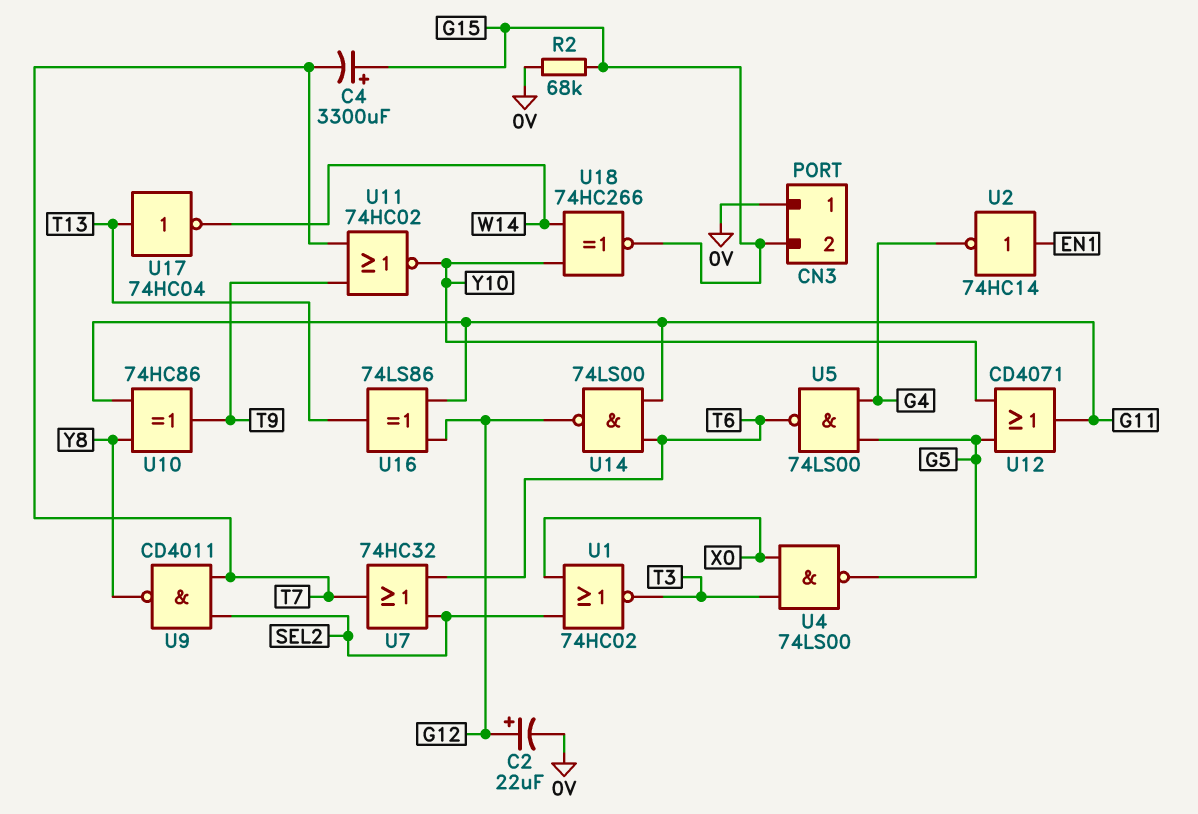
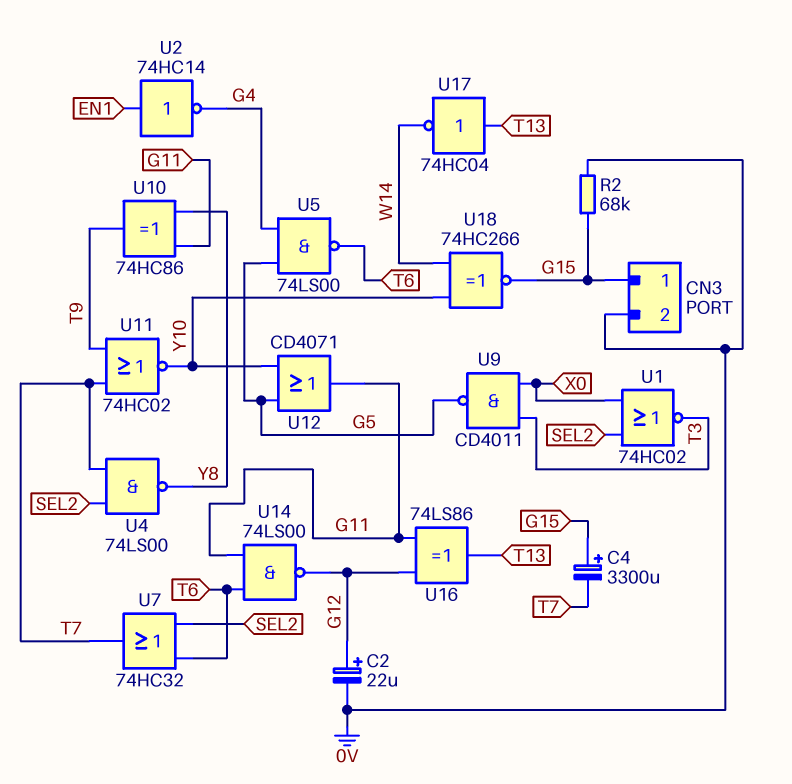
CN3 pin 1: 0V -> G15
CN3 pin 2: G15 -> 0V
U4: NAND 74LS00 (in T3, in X0, out G5) -> NAND 74LS00 (in SEL2, in T7, out Y8)
U9: NAND CD4011 (in SEL2, in T7, out Y8) -> NAND CD4011 (in T3, in X0, out G5)

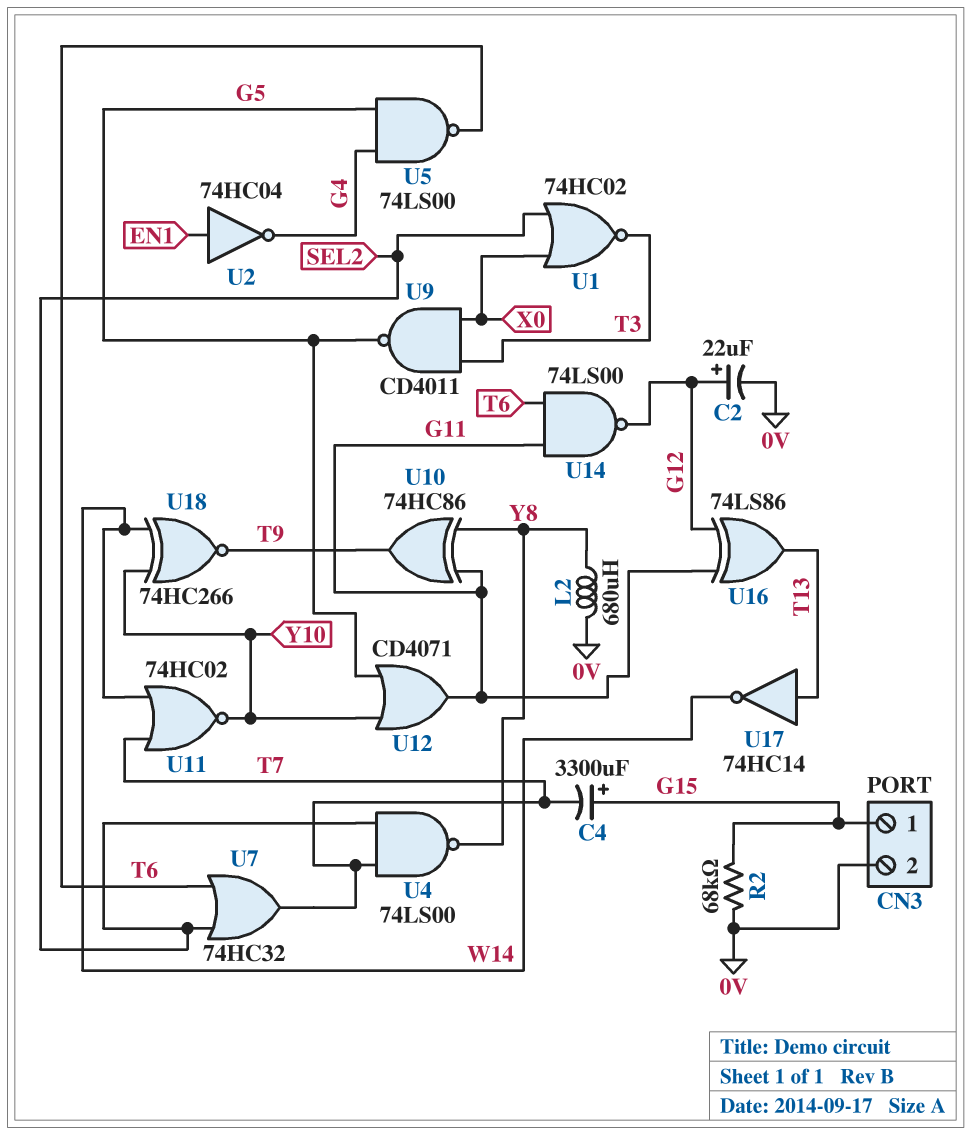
L2: none -> 680uH (0V, Y8)
U2: NOT 74HC14 (in EN1, out G4) -> NOT 74HC04 (in EN1, out G4)
U11: NOR 74HC02 (in T7, in T9, out Y10) -> NOR 74HC02 (in T7, in W14, out Y10)
U17: NOT 74HC04 (in T13, out W14) -> NOT 74HC14 (in T13, out W14)
U18: XNOR 74HC266 (in W14, in Y10, out G15) -> XNOR 74HC266 (in W14, in Y10, out T9)

